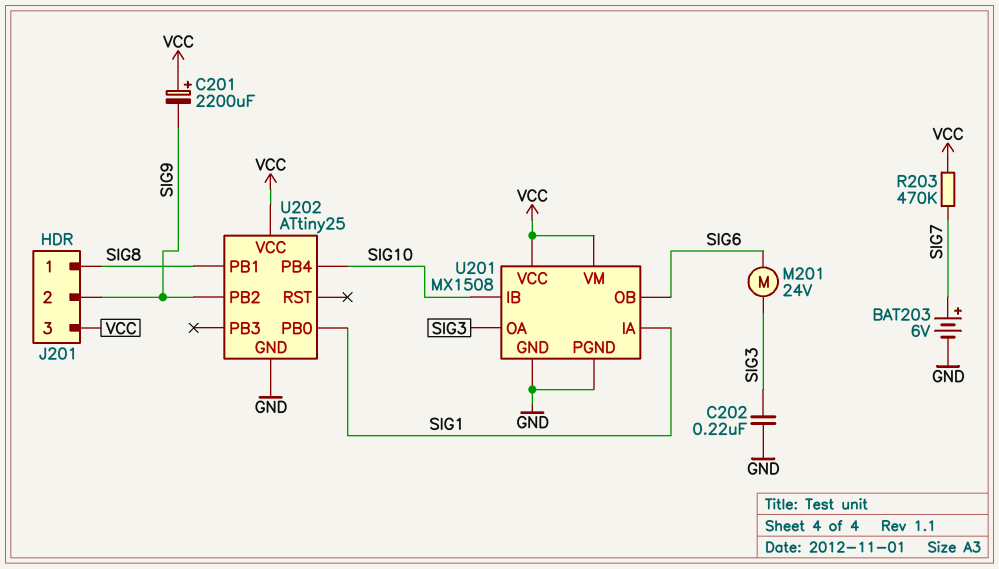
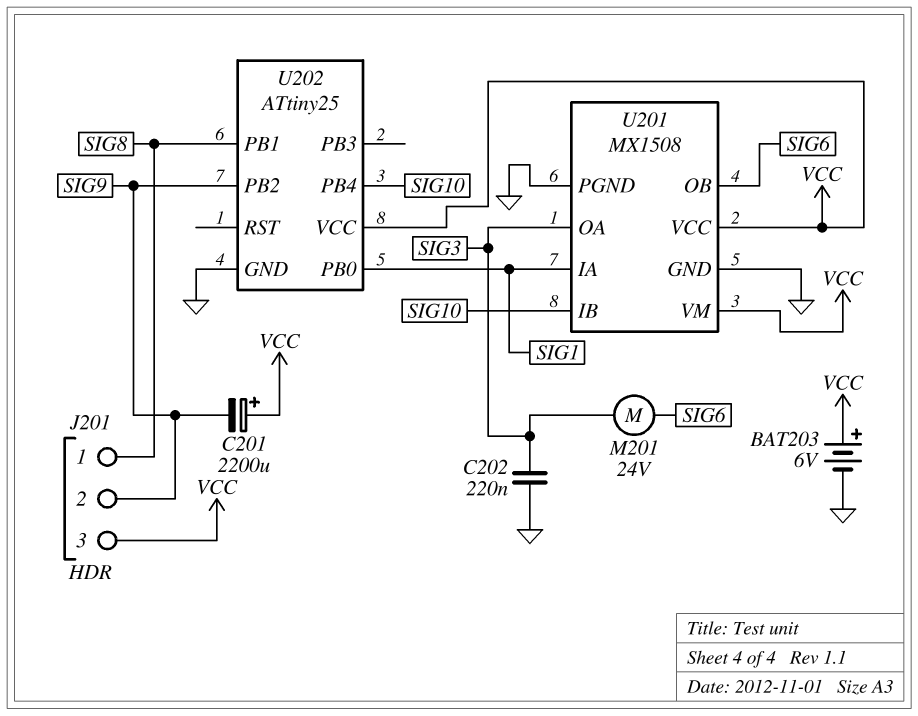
BAT203: 6V (plus SIG7, minus GND) -> 6V (plus VCC, minus GND)
R203: 470k (SIG7, VCC) -> none

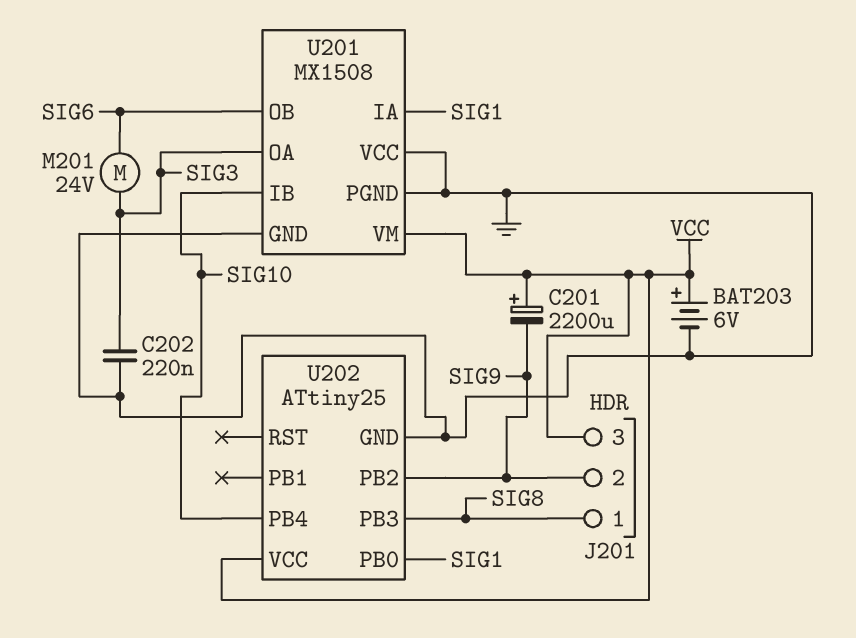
U201 pin VCC: VCC -> GND
U202 pin PB1: SIG8 -> none
U202 pin PB3: none -> SIG8

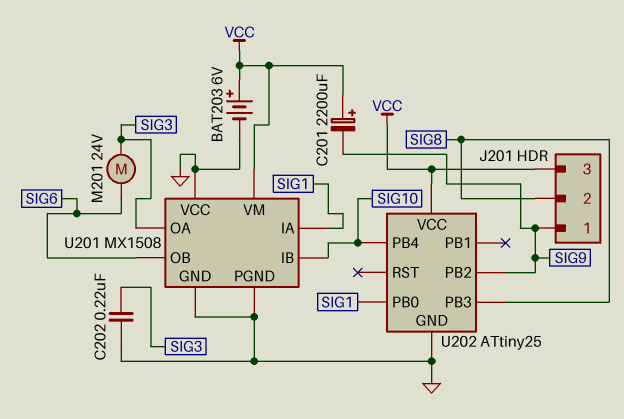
J201 pin 1: SIG8 -> SIG9
J201 pin 2: SIG9 -> SIG8

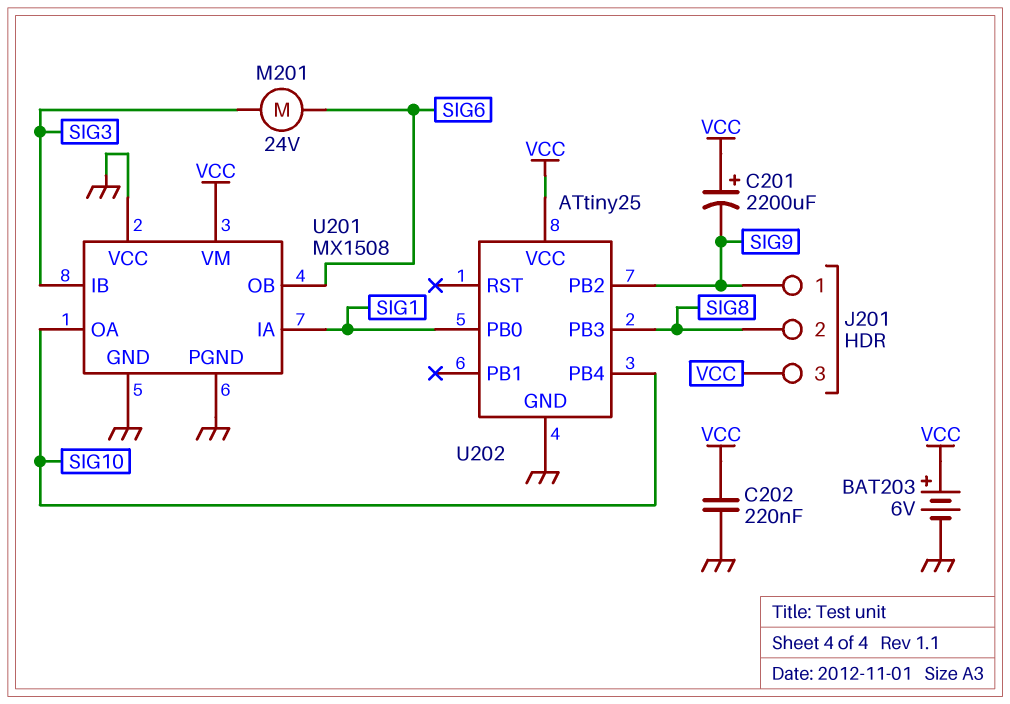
C202: 220nF (GND, SIG3) -> 220nF (GND, VCC)
U201 pin IB: SIG10 -> SIG3
U201 pin OA: SIG3 -> SIG10

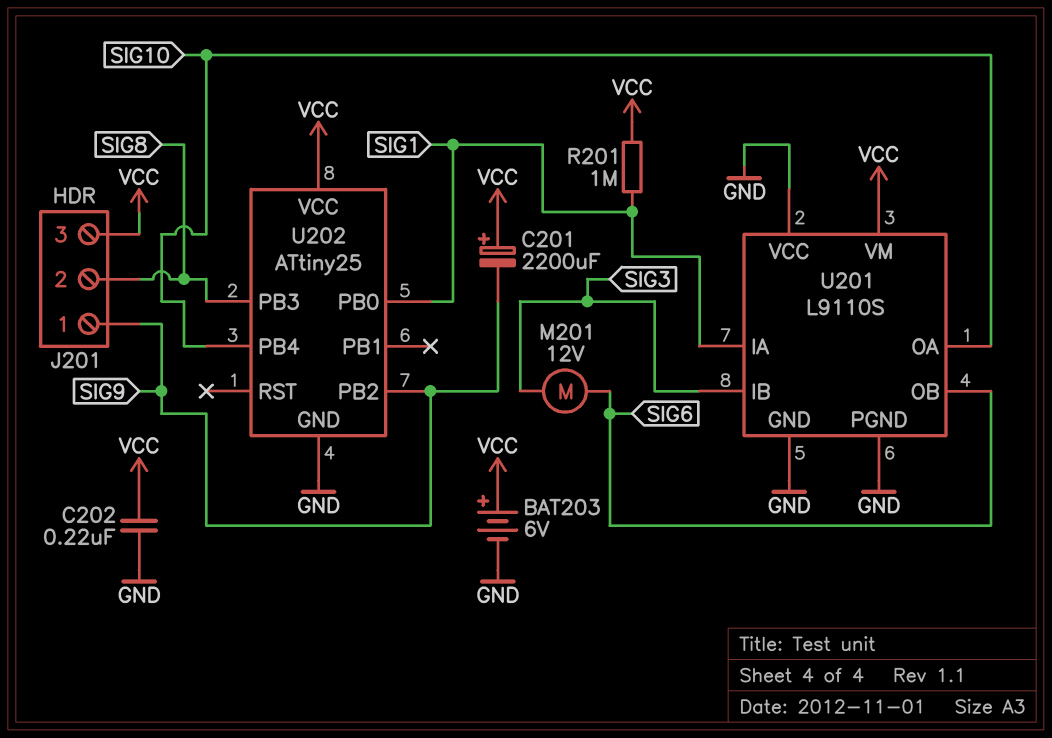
M201: motor 24V (SIG3, SIG6) -> motor 12V (SIG3, SIG6)
R201: none -> 1M (SIG1, VCC)
U201: MX1508 -> L9110S

